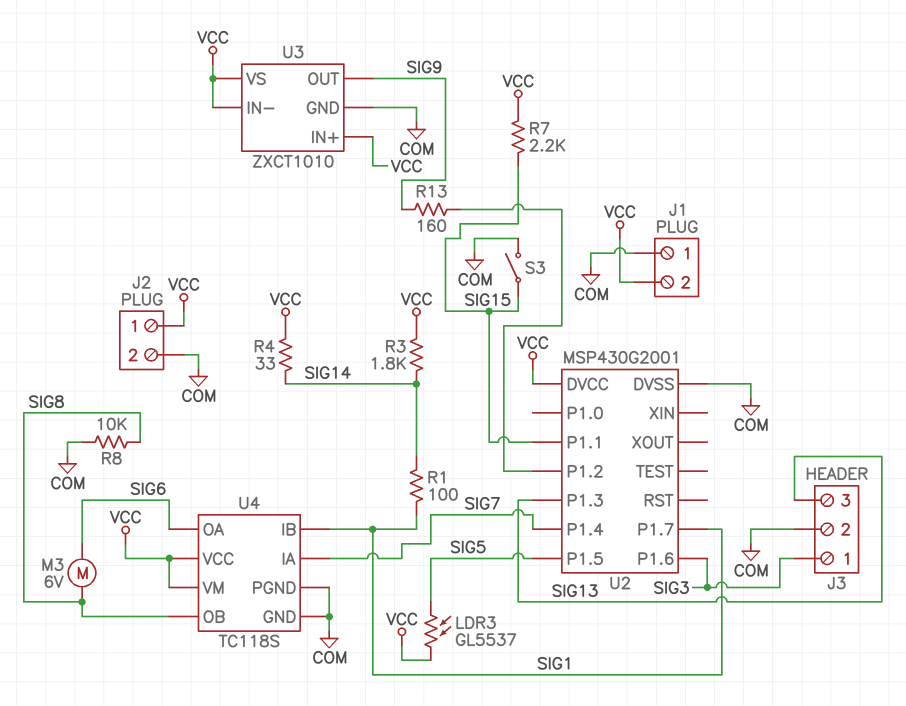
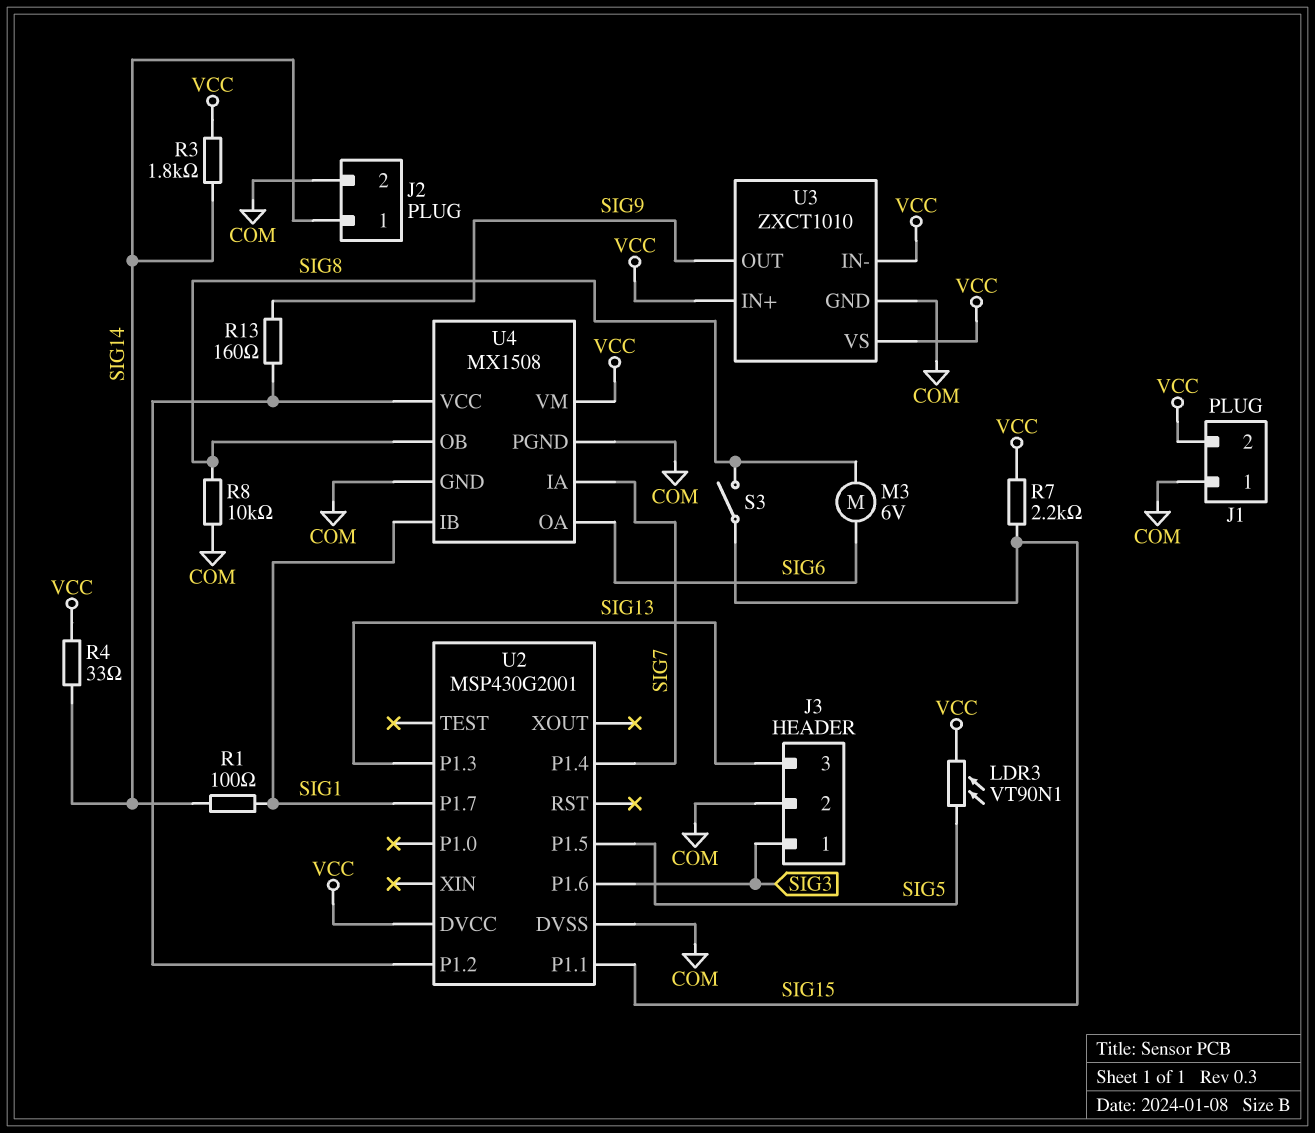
J2 pin 1: VCC -> SIG14
LDR3: GL5537 (SIG5, VCC) -> VT90N1 (SIG5, VCC)
S3: switch (COM, SIG15) -> switch (SIG8, SIG15)
U4: TC118S -> MX1508
U4 pin VCC: VCC -> U2/P1.2

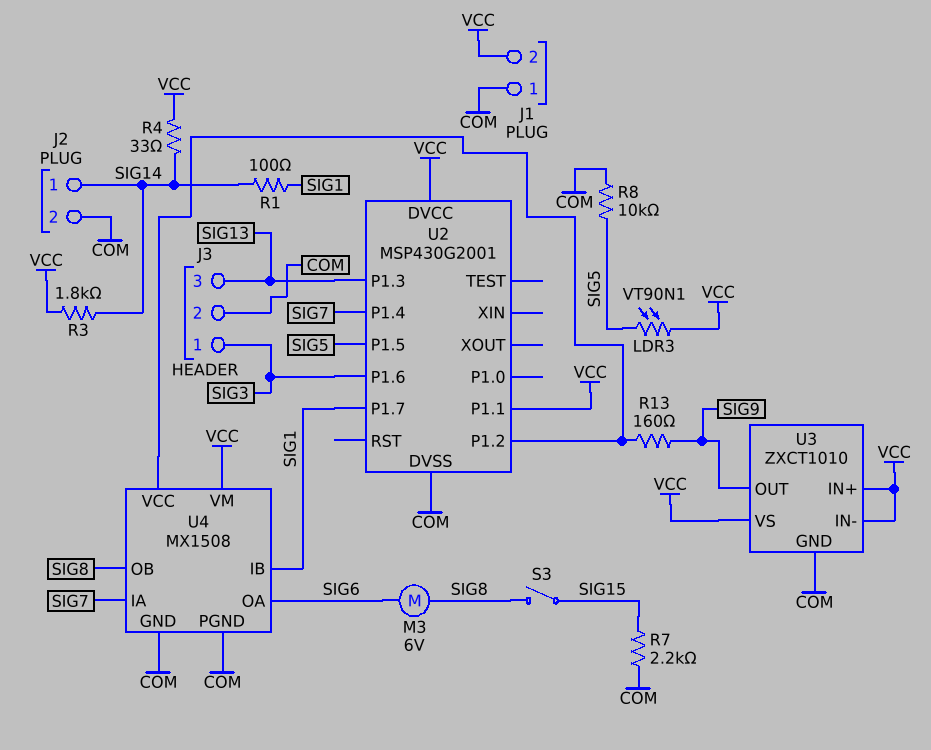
R7: 2.2k (SIG15, VCC) -> 2.2k (COM, SIG15)
R8: 10k (COM, SIG8) -> 10k (COM, SIG5)
U2 pin P1.1: SIG15 -> VCC

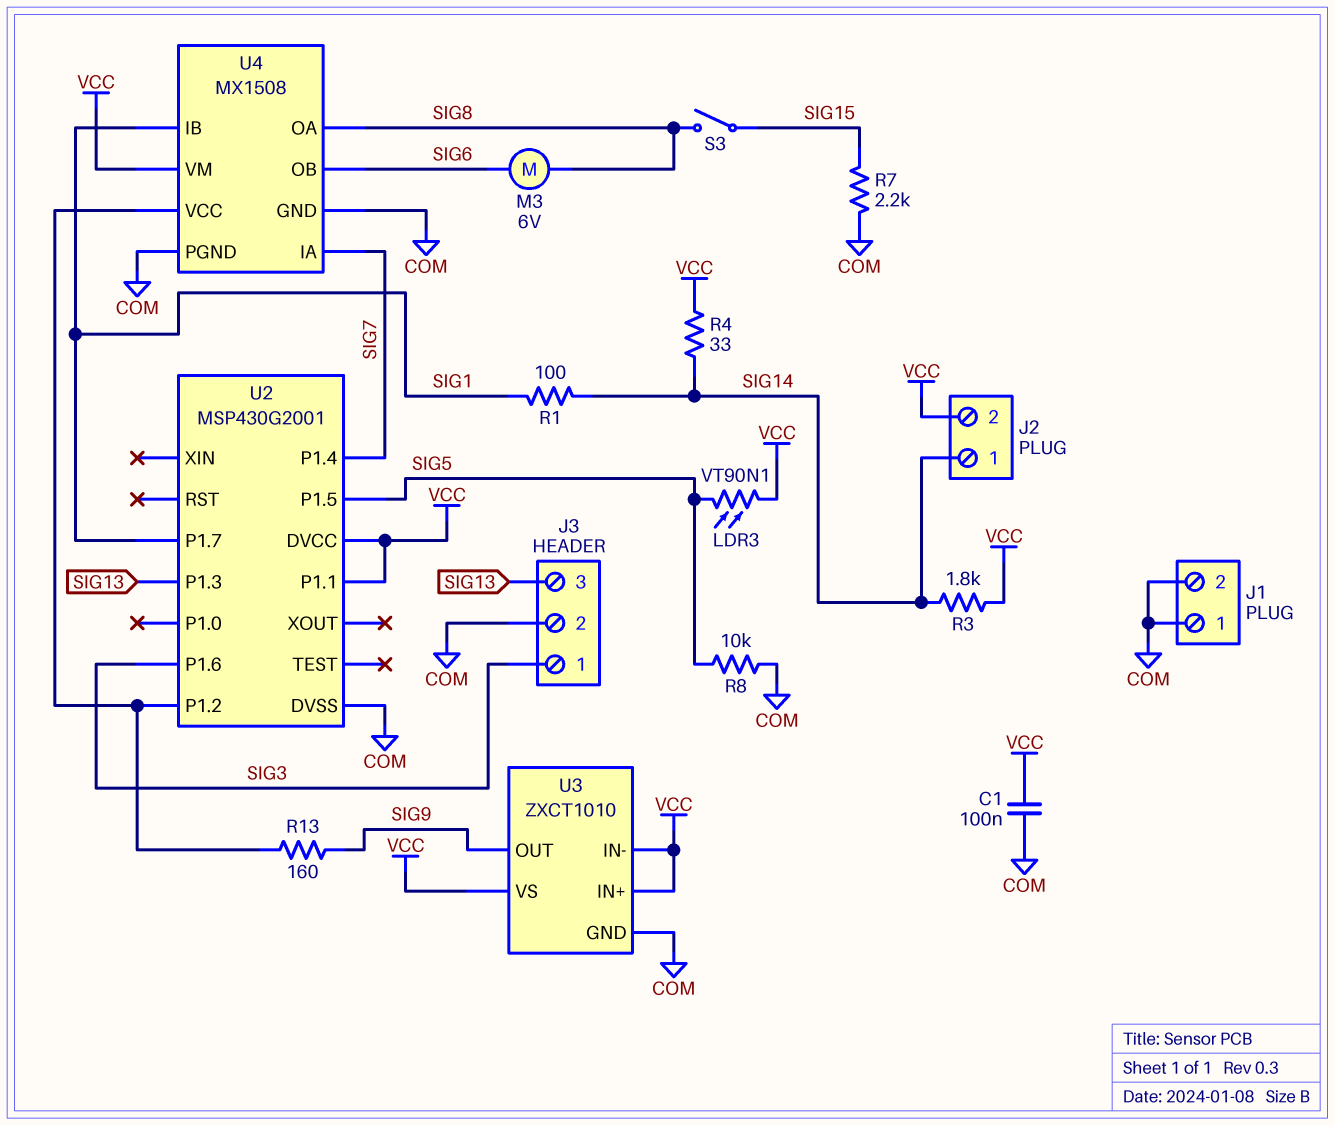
C1: none -> 100nF (COM, VCC)
J1 pin 2: VCC -> COM
J2 pin 2: COM -> VCC
U4 pin OA: SIG6 -> SIG8
U4 pin OB: SIG8 -> SIG6

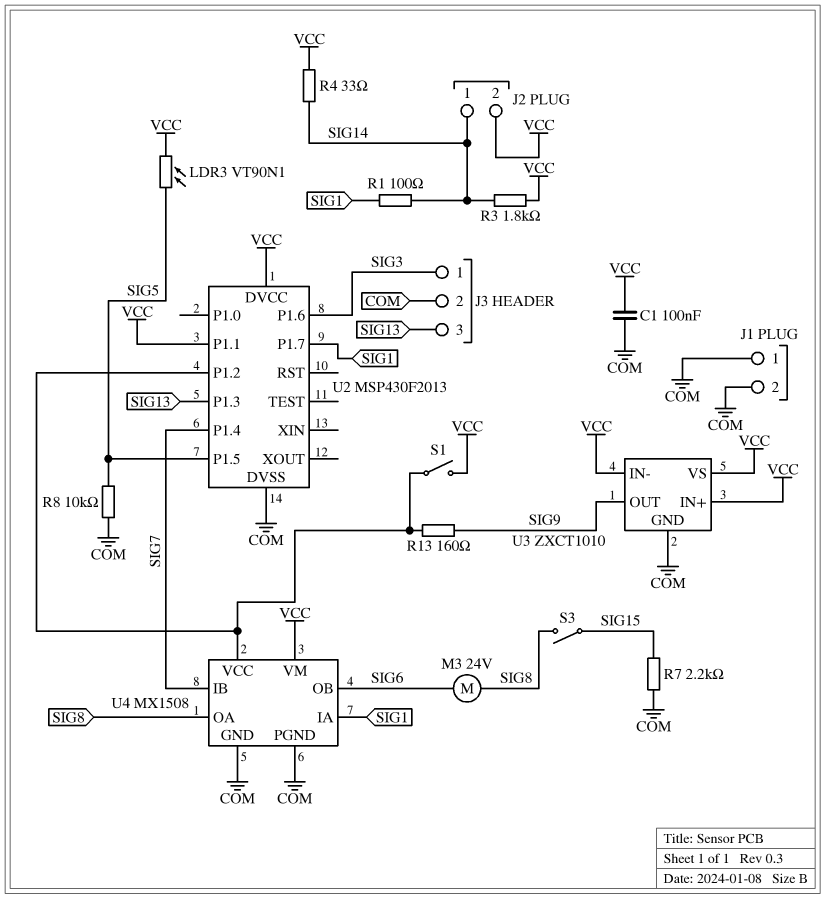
M3: motor 6V (SIG6, SIG8) -> motor 24V (SIG6, SIG8)
S1: none -> switch (U2/P1.2, VCC)
U2: MSP430G2001 -> MSP430F2013
U4 pin IA: SIG7 -> SIG1
U4 pin IB: SIG1 -> SIG7

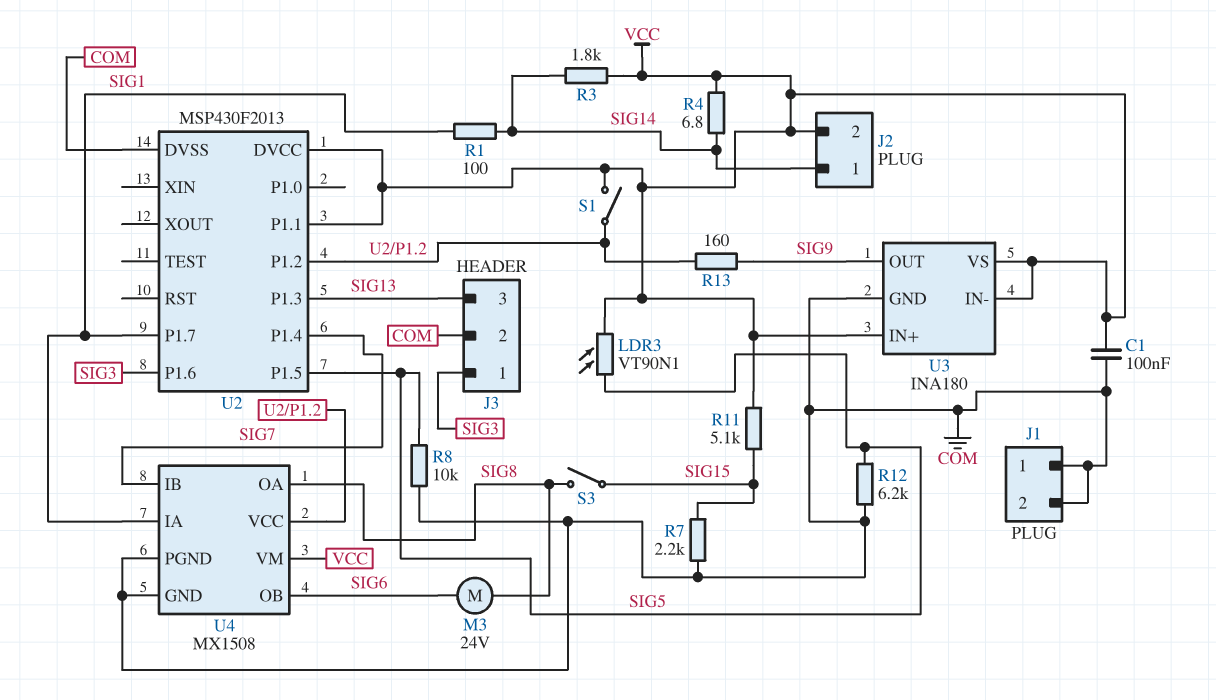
R4: 33 (SIG14, VCC) -> 6.8 (SIG14, VCC)
R11: none -> 5.1k (SIG15, VCC)
R12: none -> 6.2k (COM, SIG5)
U3: ZXCT1010 -> INA180

